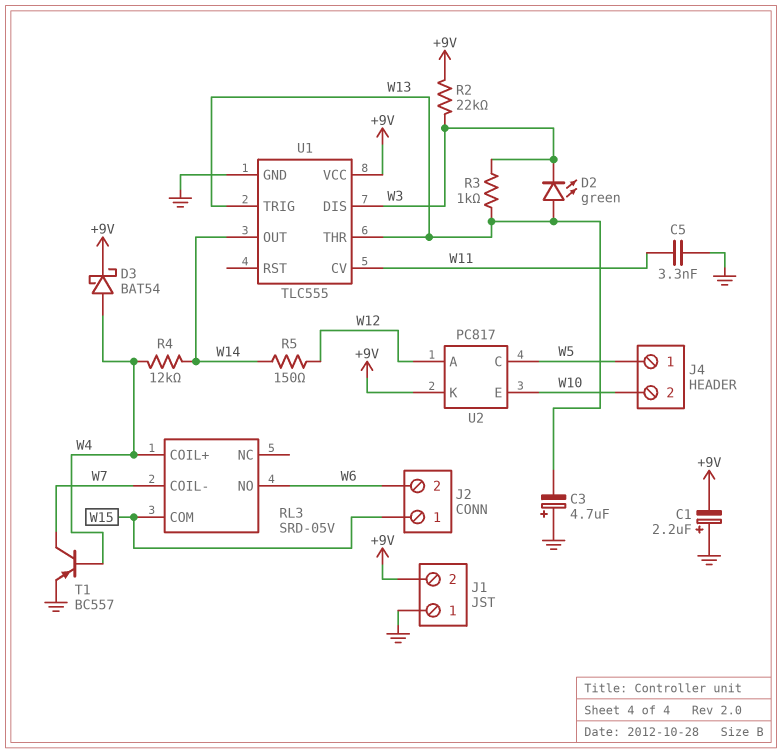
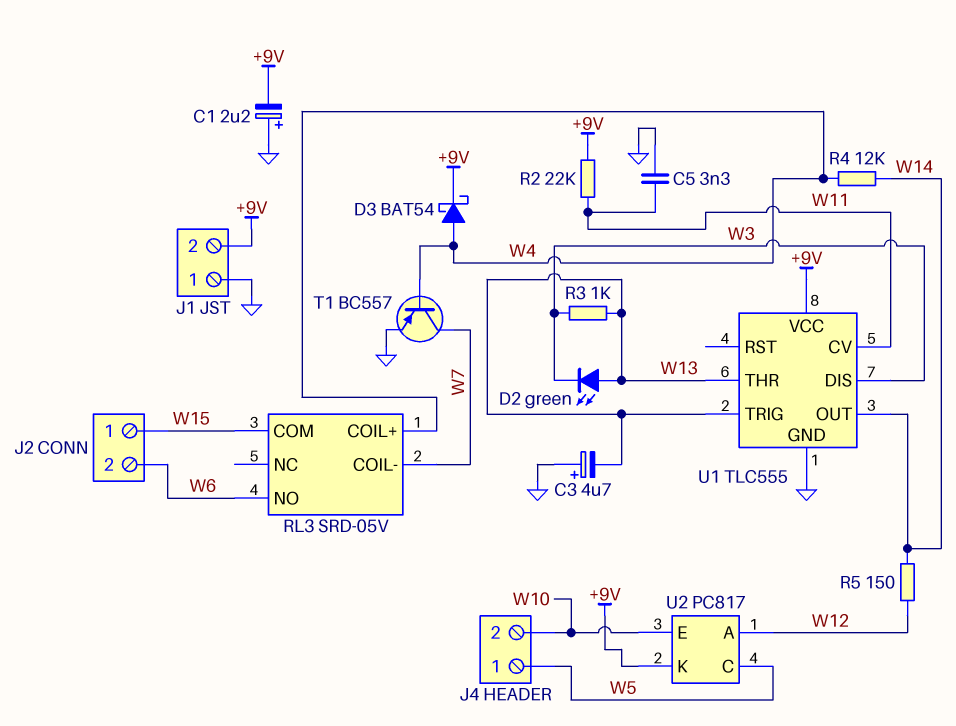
R2: 22k (+9V, W3) -> 22k (+9V, W11)

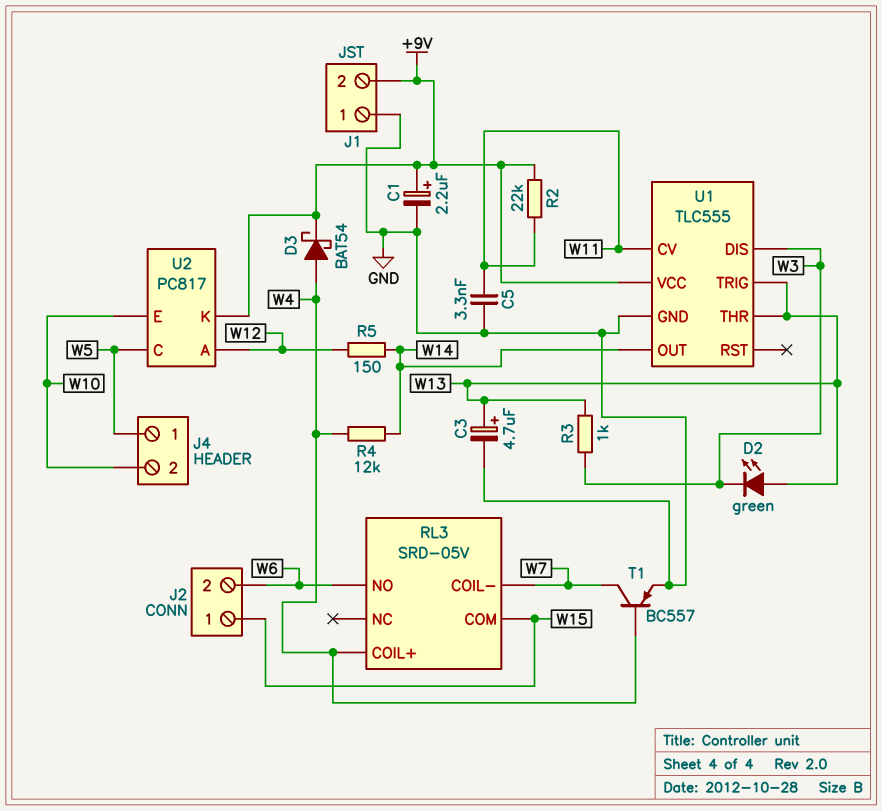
C1: 2.2uF (plus GND, minus +9V) -> 2.2uF (plus +9V, minus GND)
C3: 4.7uF (plus GND, minus W13) -> 4.7uF (plus W13, minus GND)

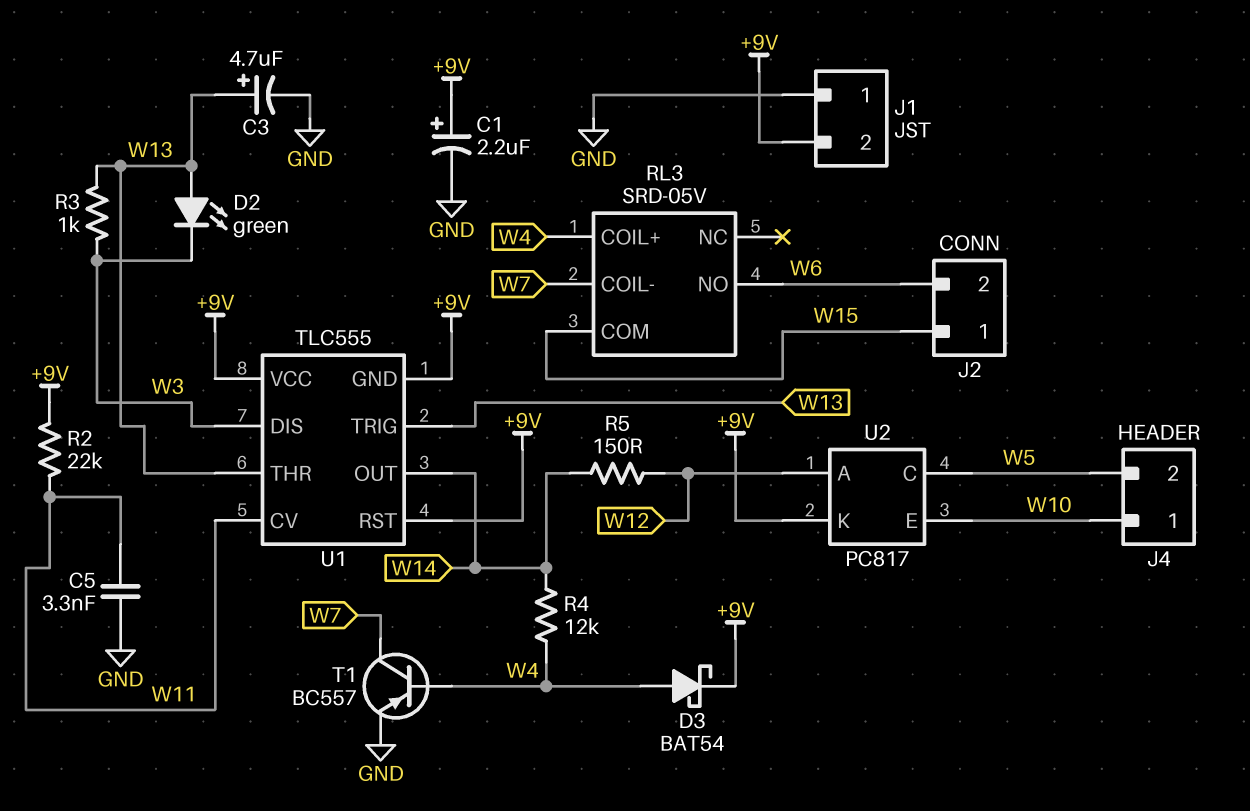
J4 pin 1: W5 -> W10
J4 pin 2: W10 -> W5
U1 pin GND: GND -> +9V
U1 pin RST: none -> +9V

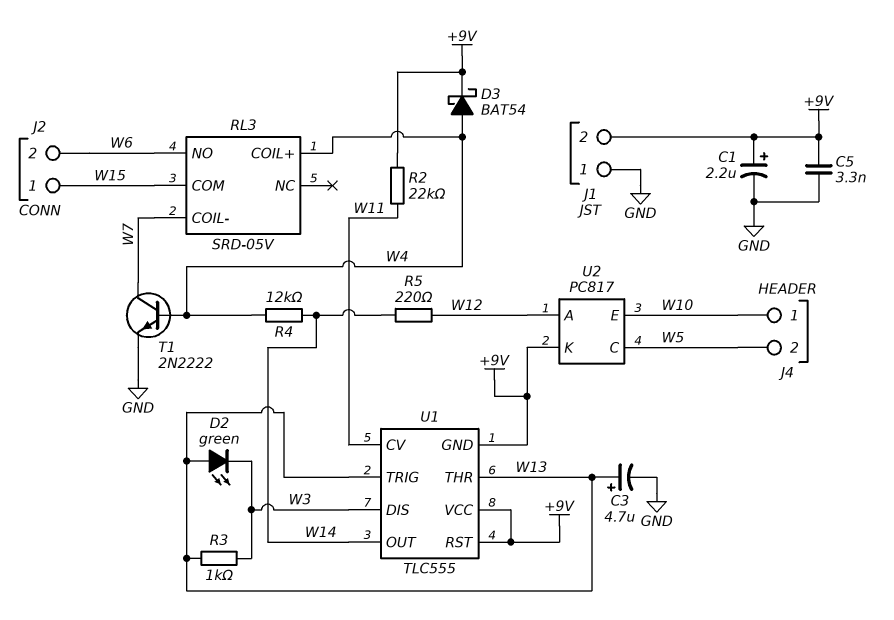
C5: 3.3nF (GND, W11) -> 3.3nF (+9V, GND)
R5: 150 (W12, W14) -> 220 (W12, W14)
T1: PNP BC557 (B W4, C W7, E GND) -> NPN 2N2222 (B W4, C W7, E GND)

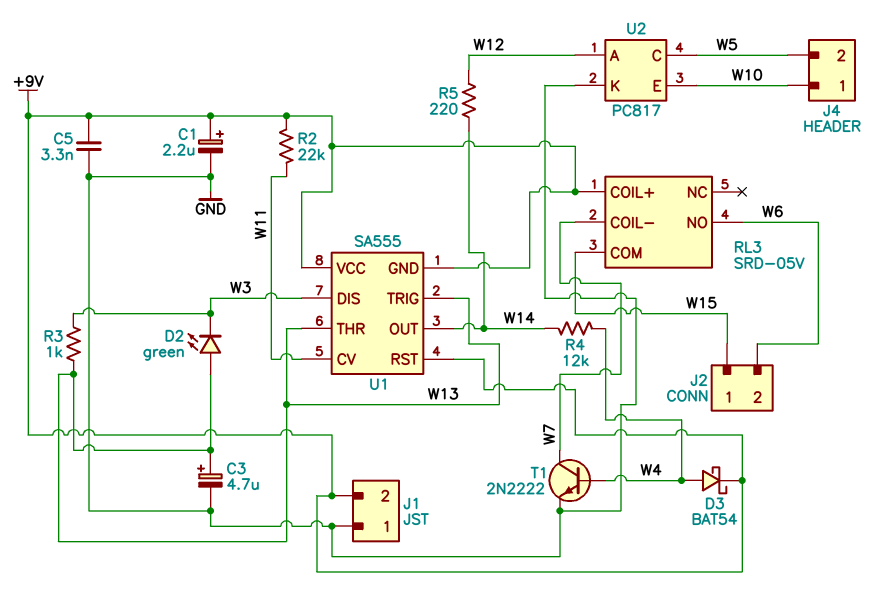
RL3 pin COIL+: W4 -> +9V
U1: TLC555 -> SA555
U2 pin K: +9V -> GND

